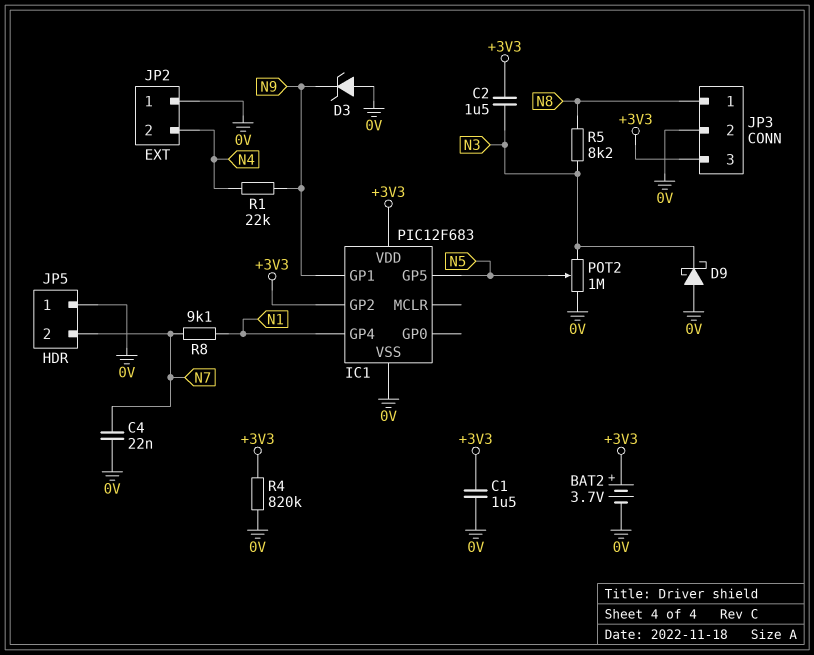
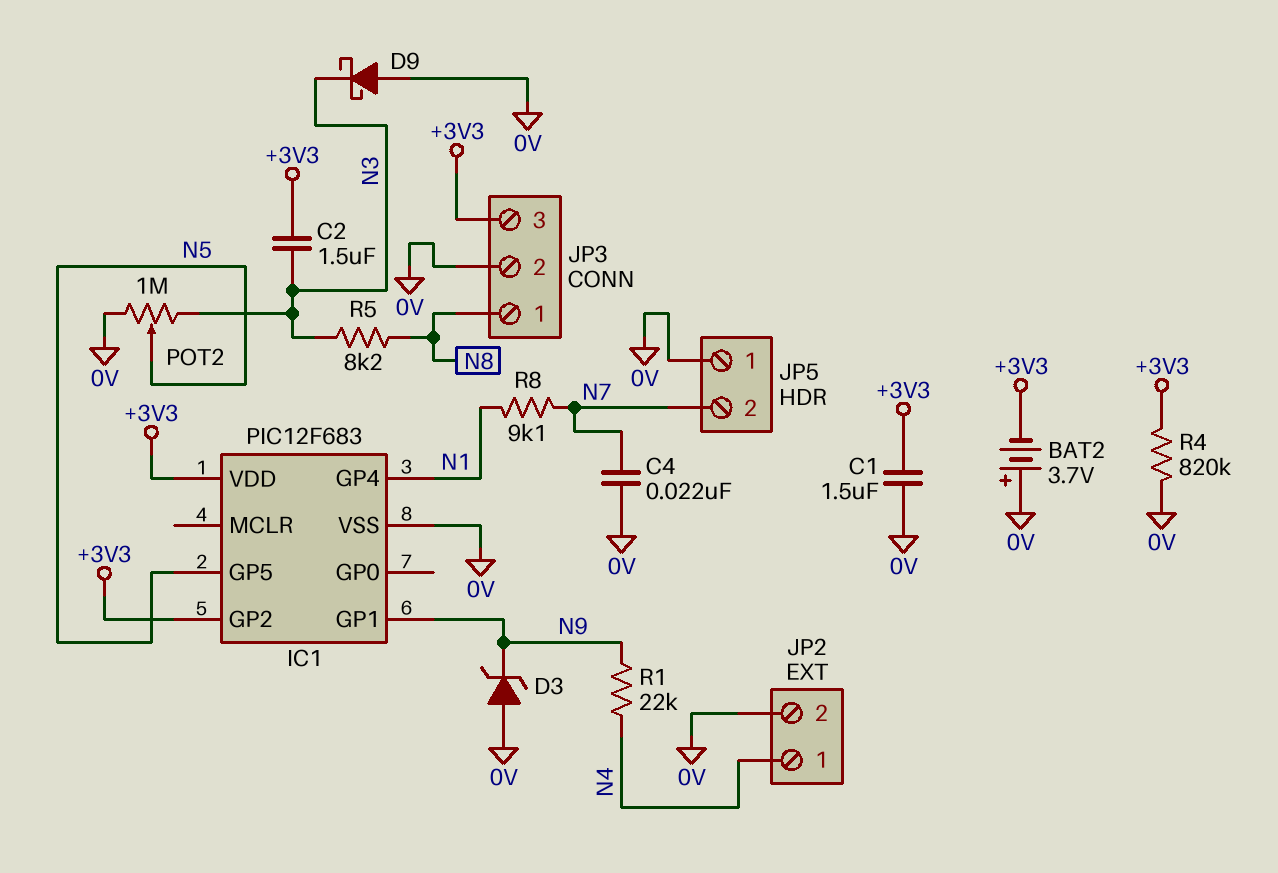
BAT2: 3.7V (plus +3V3, minus 0V) -> 3.7V (plus 0V, minus +3V3)
JP2 pin 1: 0V -> N4
JP2 pin 2: N4 -> 0V

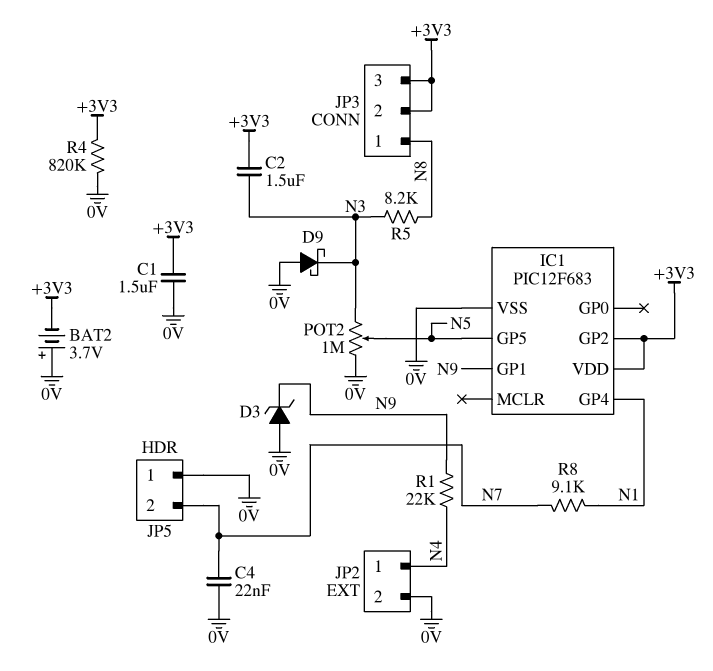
JP3 pin 2: 0V -> +3V3

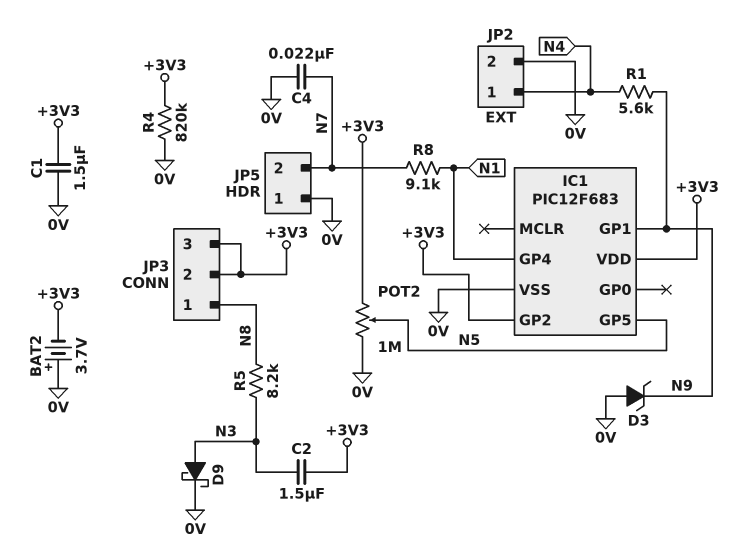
D9: schottky (A 0V, K N3) -> schottky (A N3, K 0V)
POT2: 1M (0V, N3, wiper N5) -> 1M (+3V3, 0V, wiper N5)
R1: 22k (N4, N9) -> 5.6k (N4, N9)

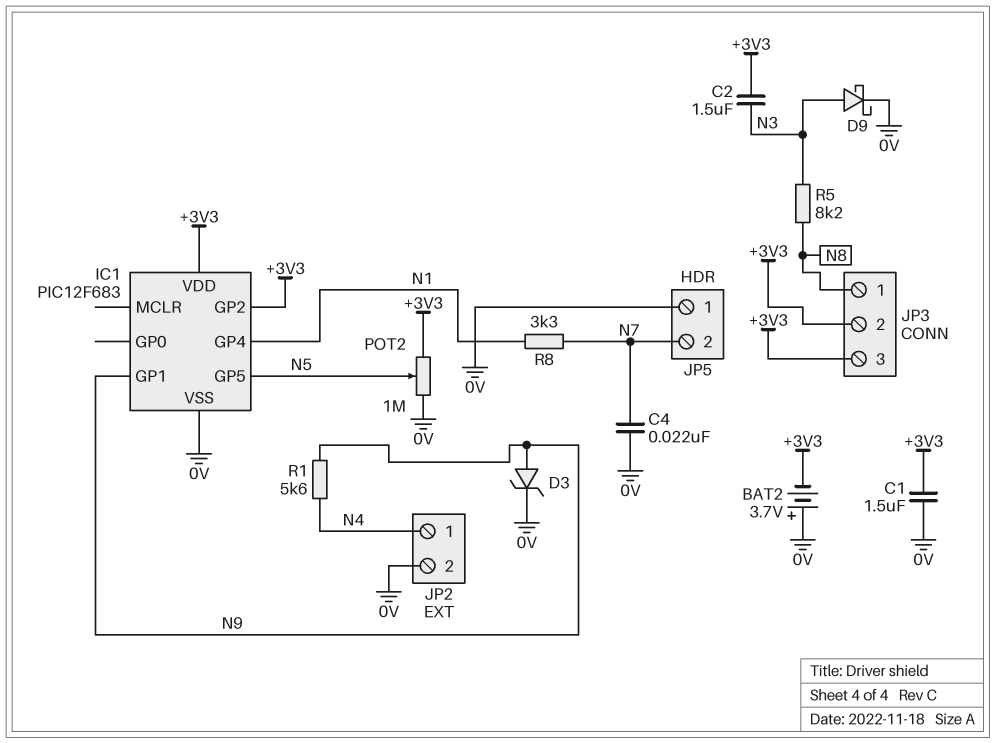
D3: zener (A 0V, K N9) -> zener (A N9, K 0V)
R4: 820k (+3V3, 0V) -> none
R8: 9.1k (N1, N7) -> 3.3k (N1, N7)

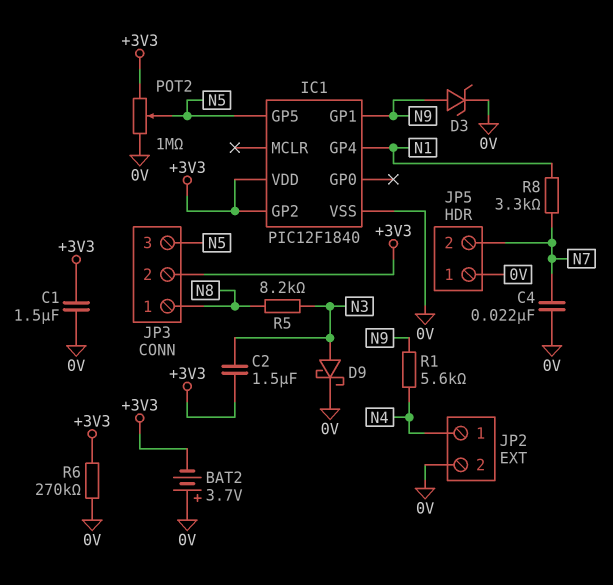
IC1: PIC12F683 -> PIC12F1840
JP3 pin 3: +3V3 -> N5
R6: none -> 270k (+3V3, 0V)

